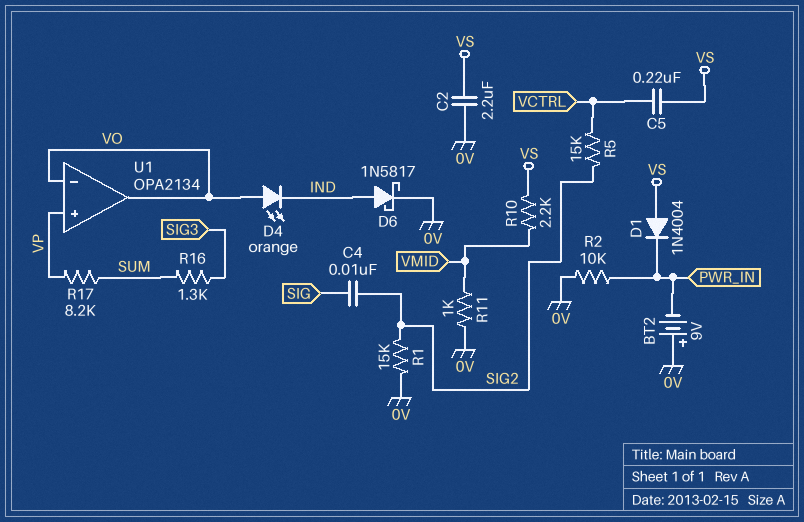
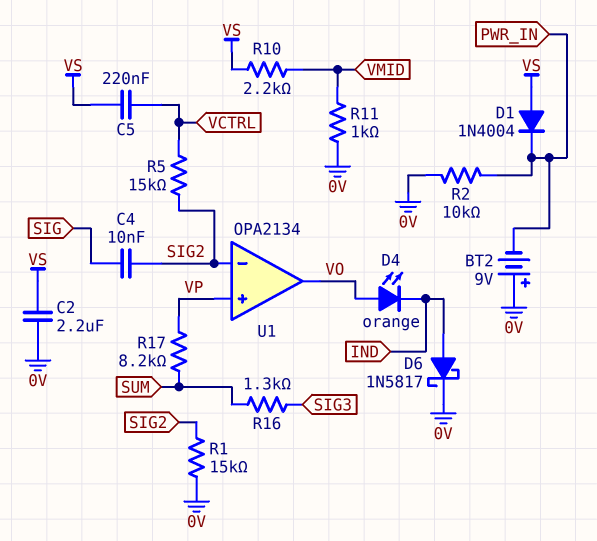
U1 pin in-: VO -> SIG2

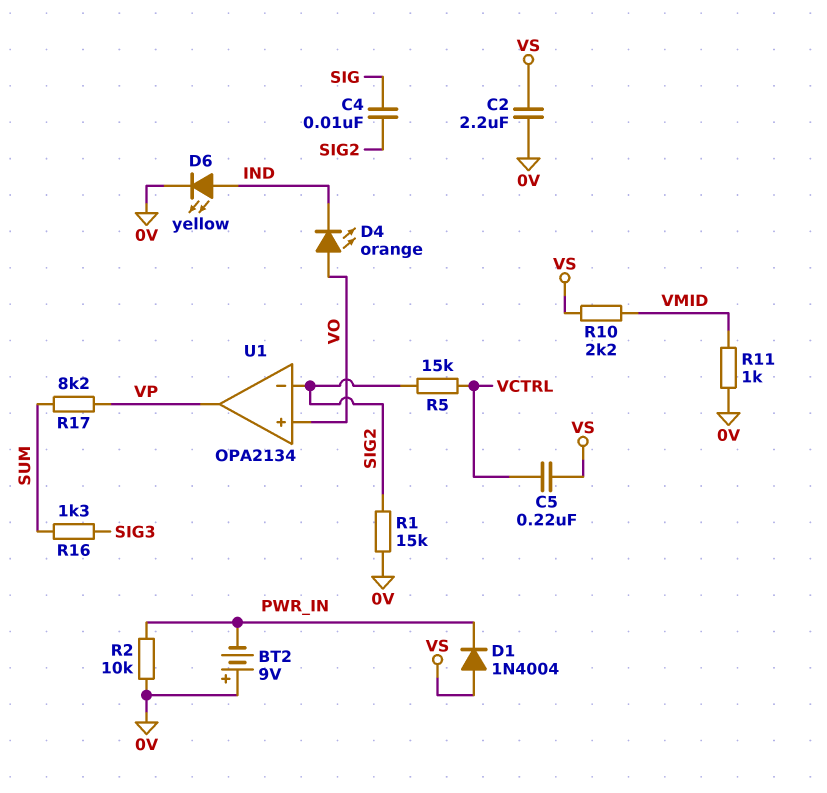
D6: schottky 1N5817 (A IND, K 0V) -> LED yellow (A IND, K 0V)
U1 pin in+: VP -> VO
U1 pin out: VO -> VP

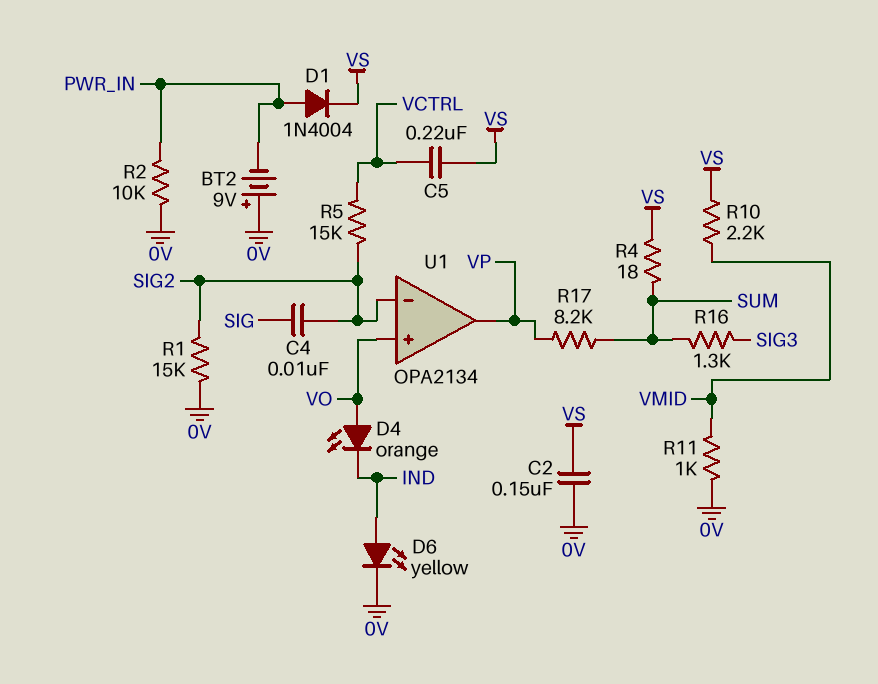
C2: 2.2uF (0V, VS) -> 150nF (0V, VS)
D1: diode 1N4004 (A VS, K PWR_IN) -> diode 1N4004 (A PWR_IN, K VS)
R4: none -> 18 (SUM, VS)

